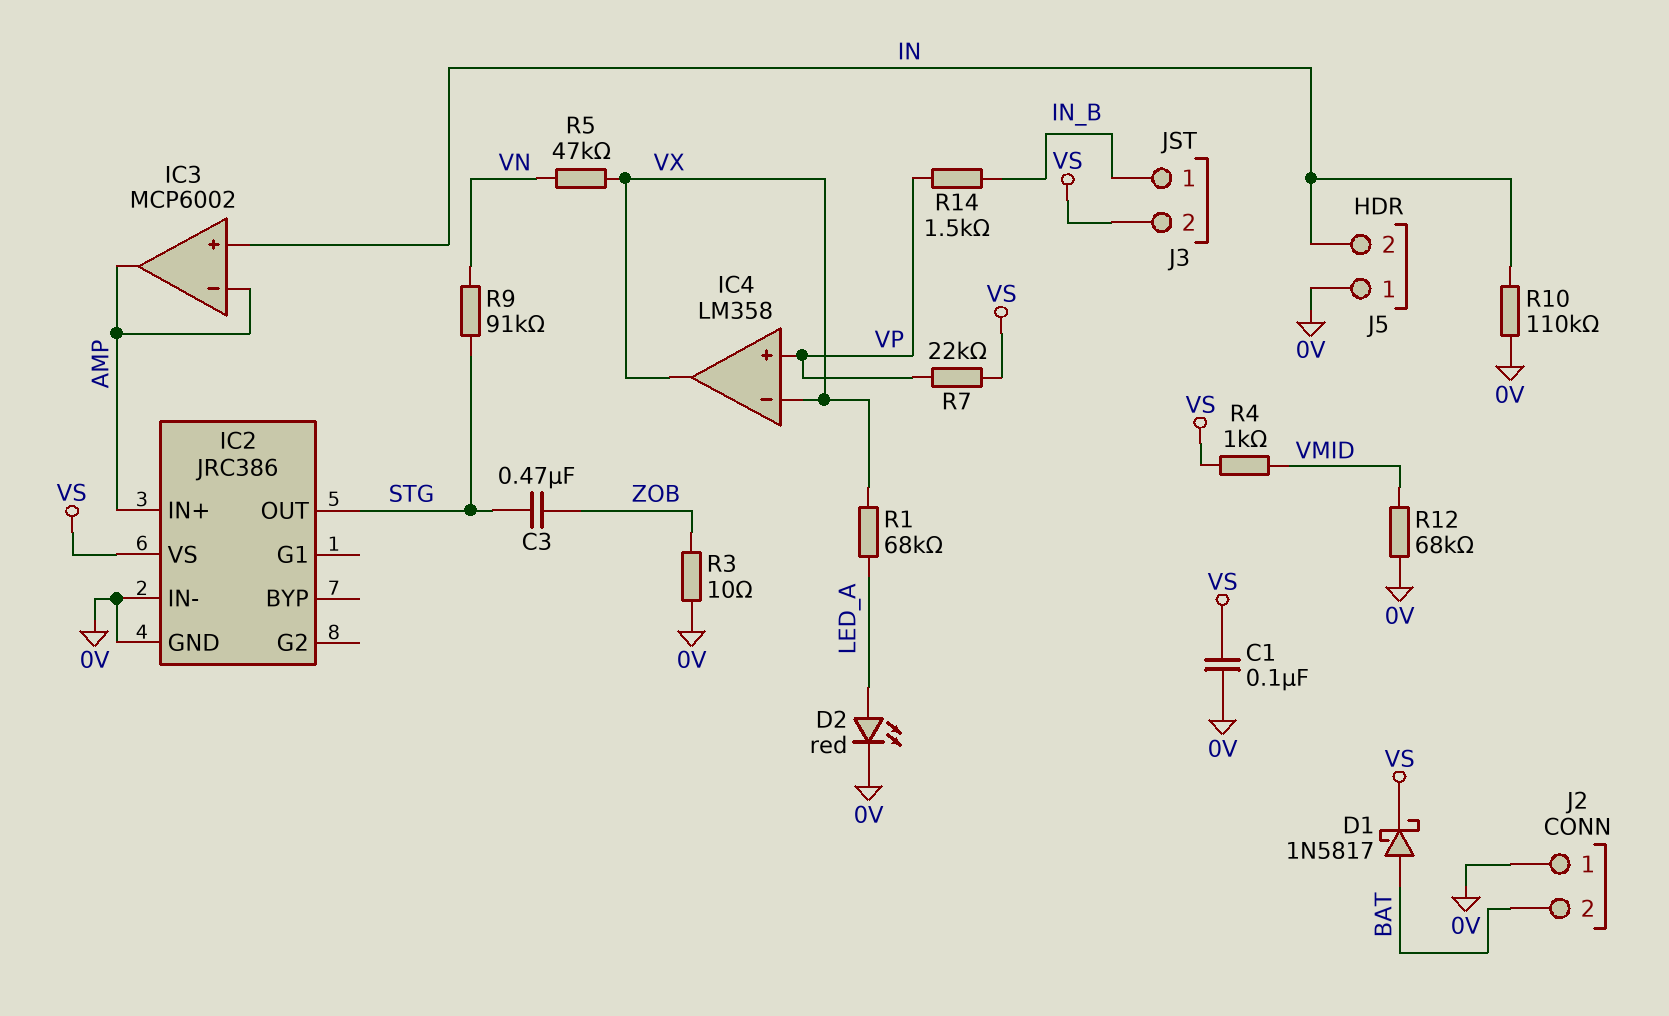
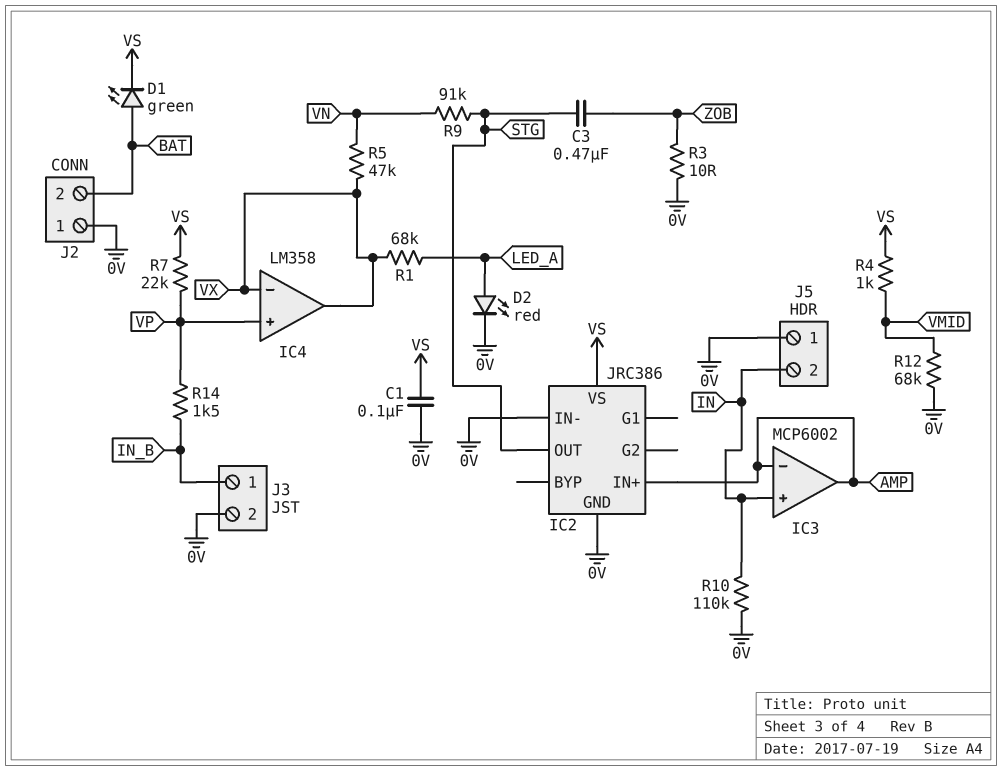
D1: schottky 1N5817 (A BAT, K VS) -> LED green (A BAT, K VS)
J3 pin 2: VS -> 0V

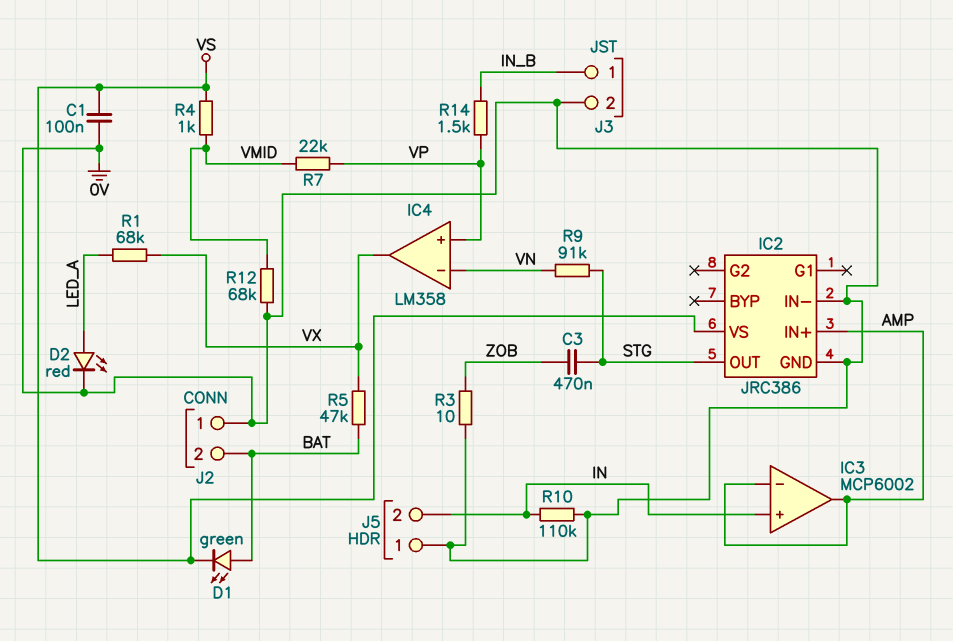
IC4 pin in-: VX -> VN
R5: 47k (VN, VX) -> 47k (BAT, VX)
R7: 22k (VP, VS) -> 22k (VMID, VP)

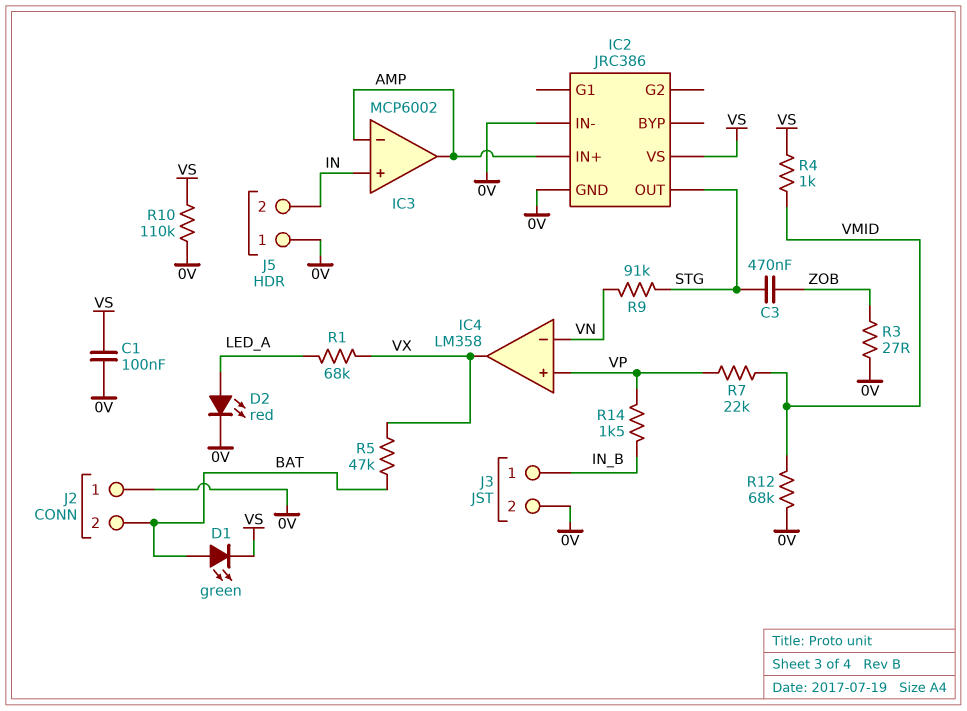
R3: 10 (0V, ZOB) -> 27 (0V, ZOB)
R10: 110k (0V, IN) -> 110k (0V, VS)

